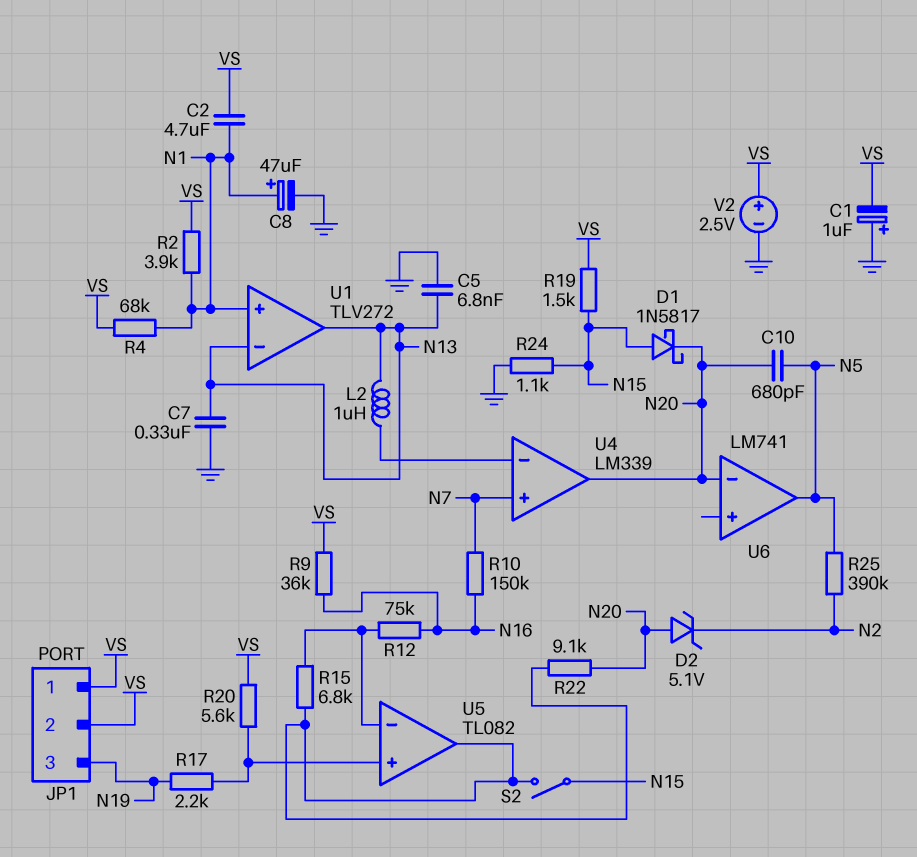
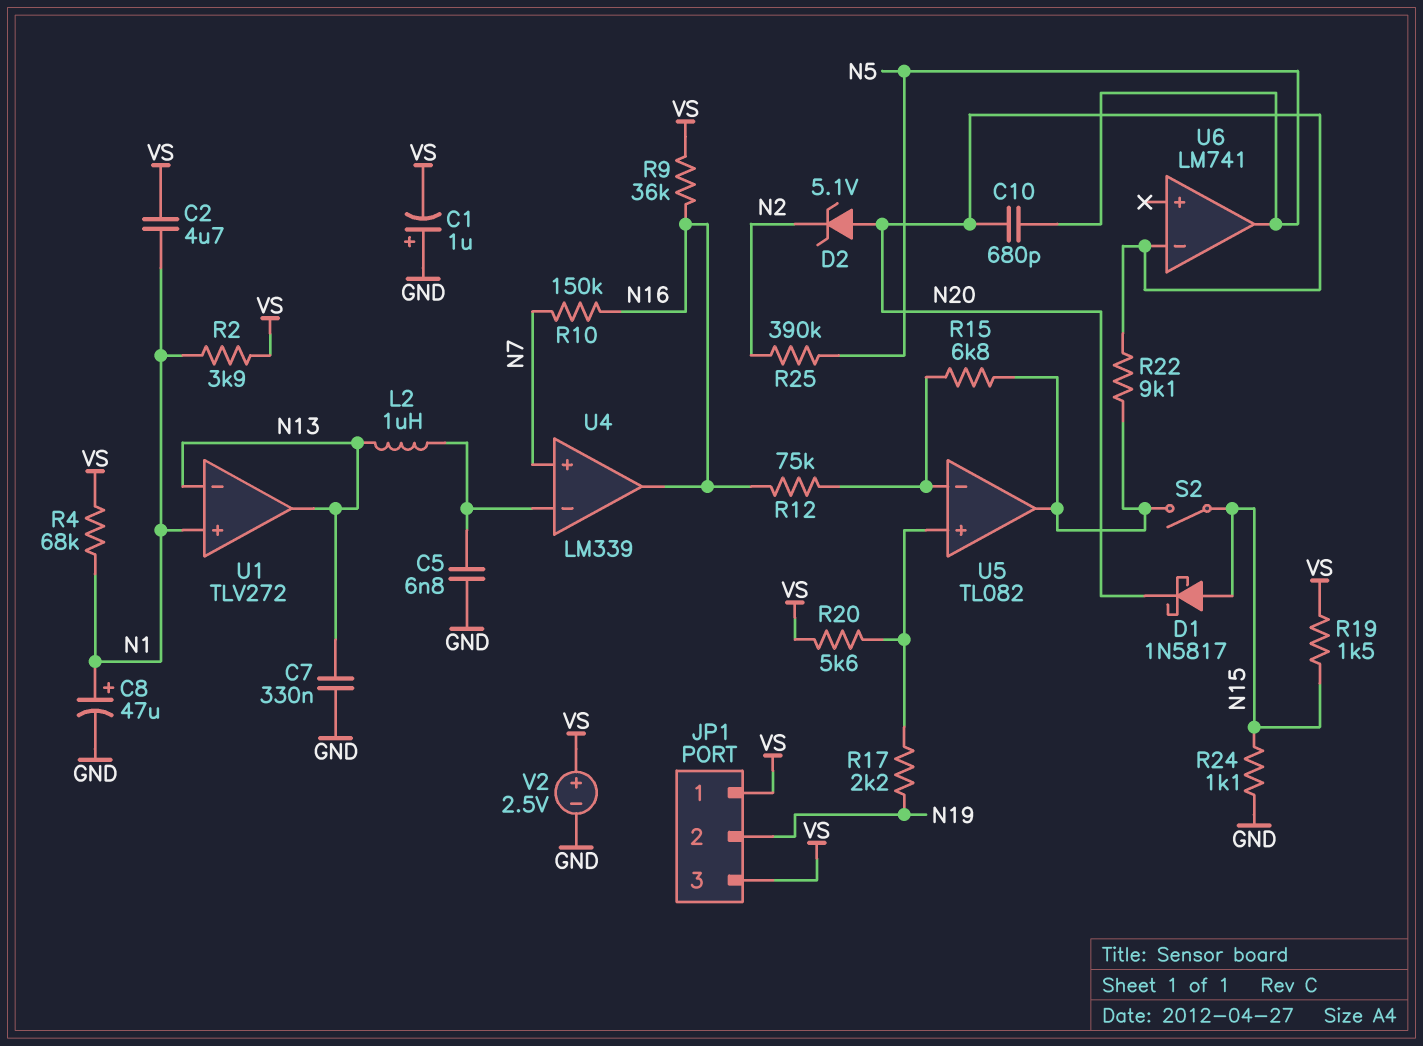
C5: 6.8nF (GND, N13) -> 6.8nF (GND, U4/in-)
JP1 pin 2: VS -> N19
JP1 pin 3: N19 -> VS
U4 pin out: N20 -> N16

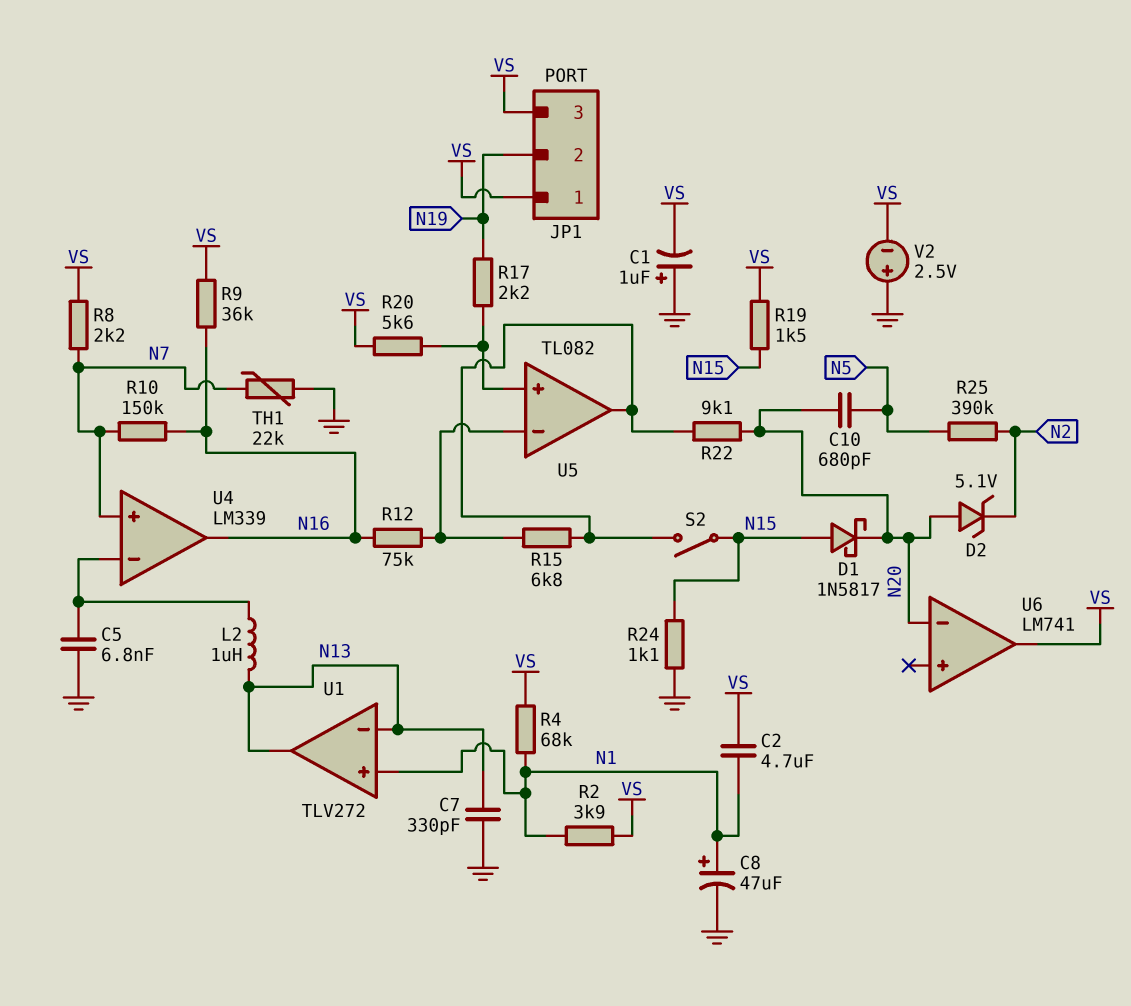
C7: 330nF (GND, N13) -> 330pF (GND, N13)
R8: none -> 2.2k (N7, VS)
TH1: none -> 22k (GND, N7)
U6 pin out: N5 -> VS
V2: 2.5V (plus VS, minus GND) -> 2.5V (plus GND, minus VS)

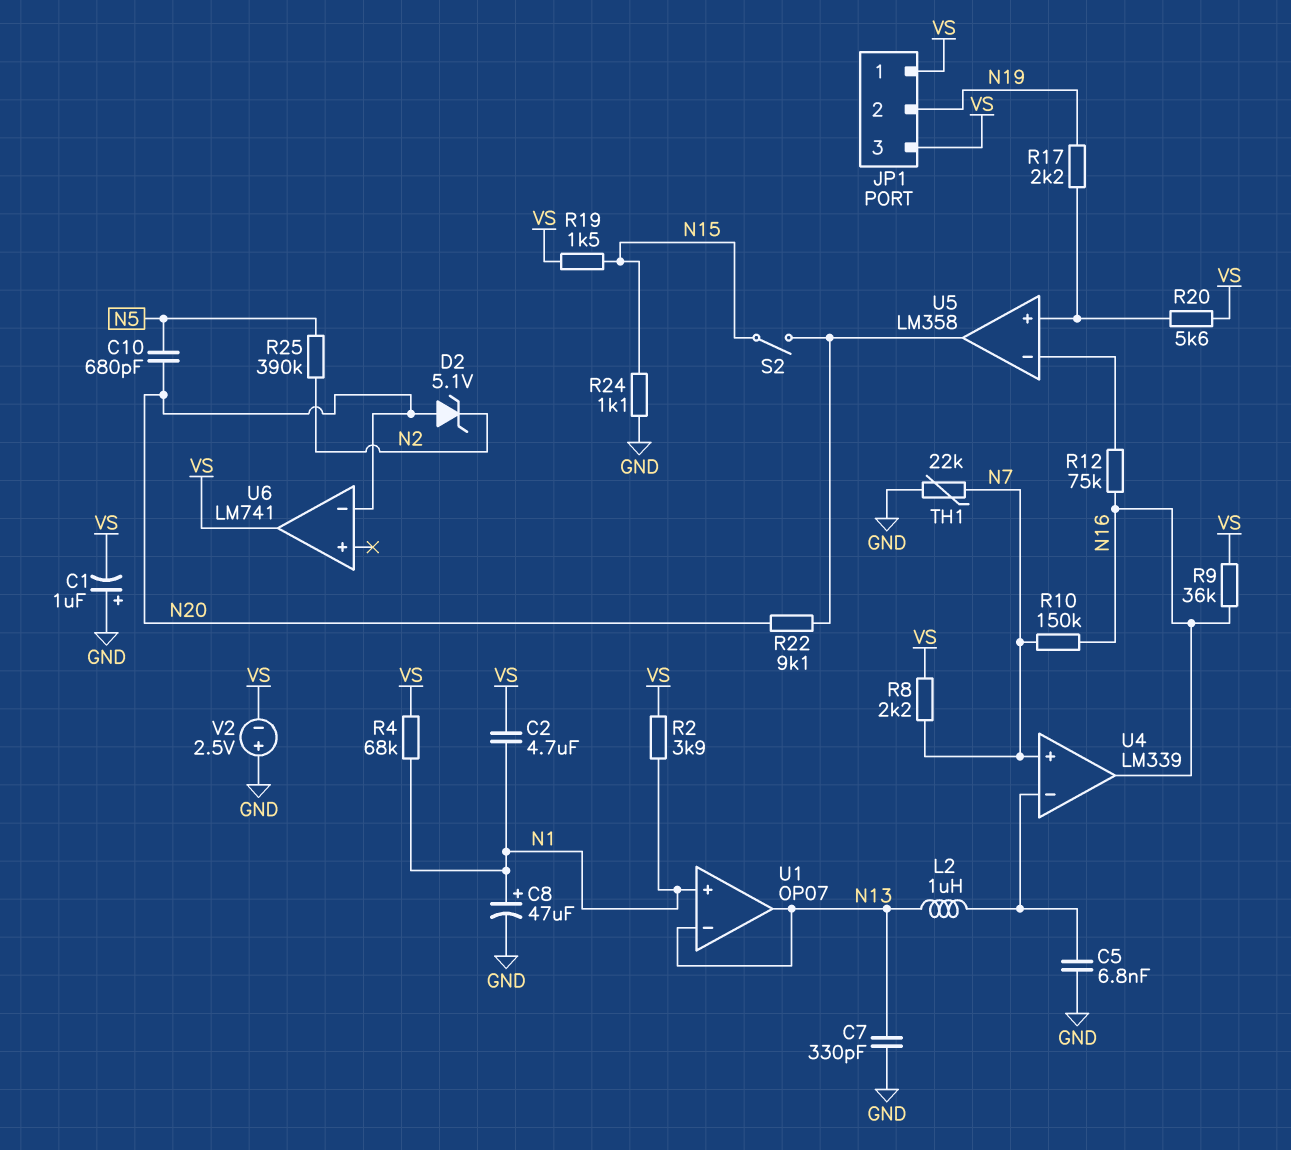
D1: schottky 1N5817 (A N15, K N20) -> none
R15: 6.8k (U5/in-, U5/out) -> none
U1: TLV272 -> OP07
U5: TL082 -> LM358

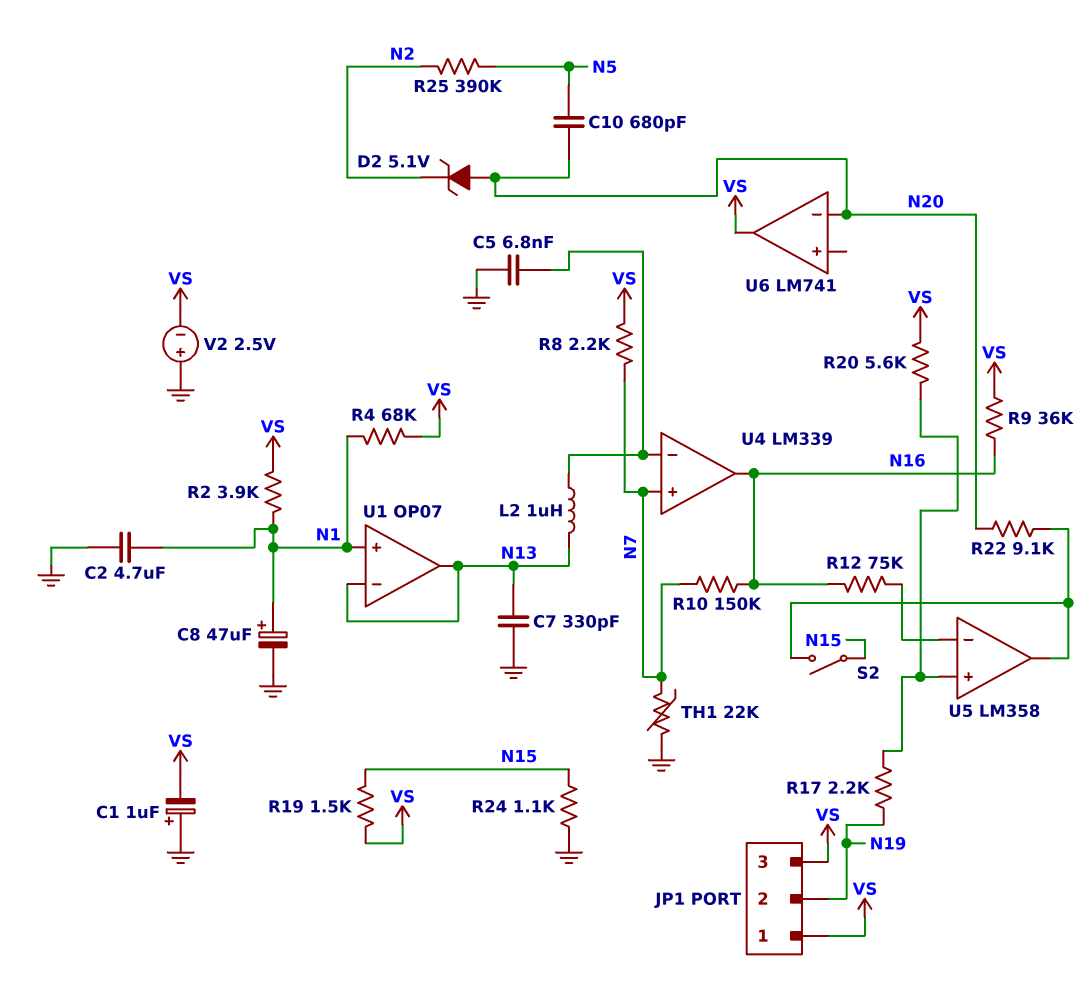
C2: 4.7uF (N1, VS) -> 4.7uF (GND, N1)

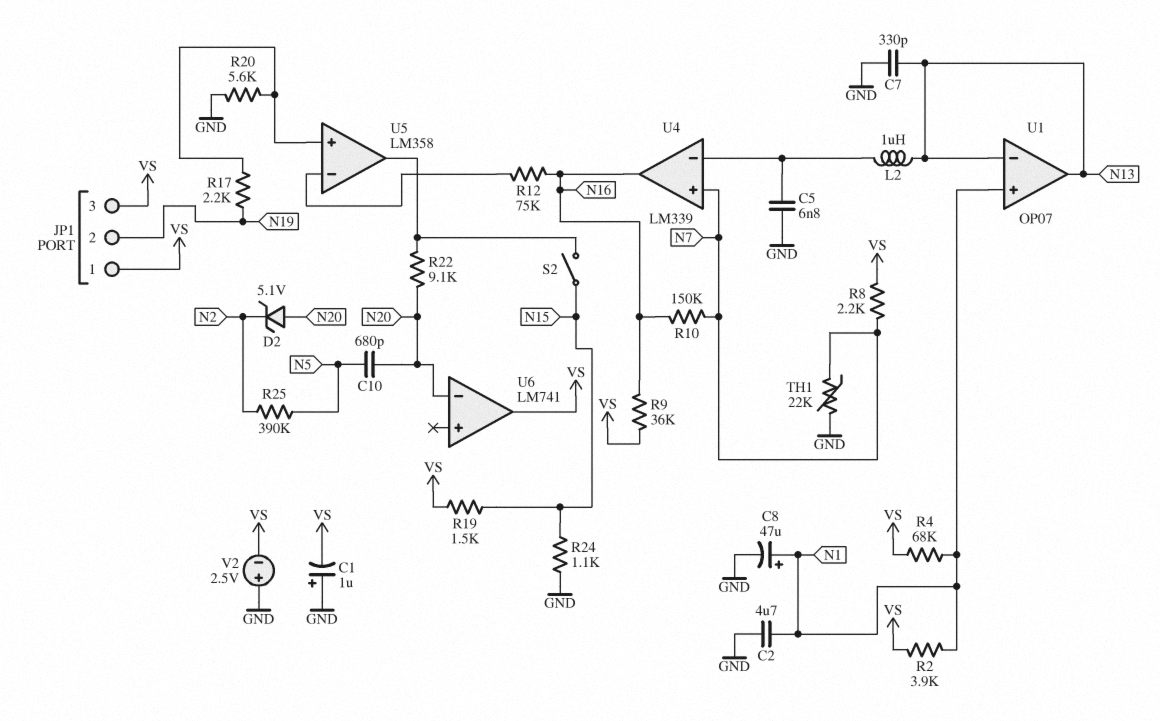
R20: 5.6k (U5/in+, VS) -> 5.6k (GND, U5/in+)

